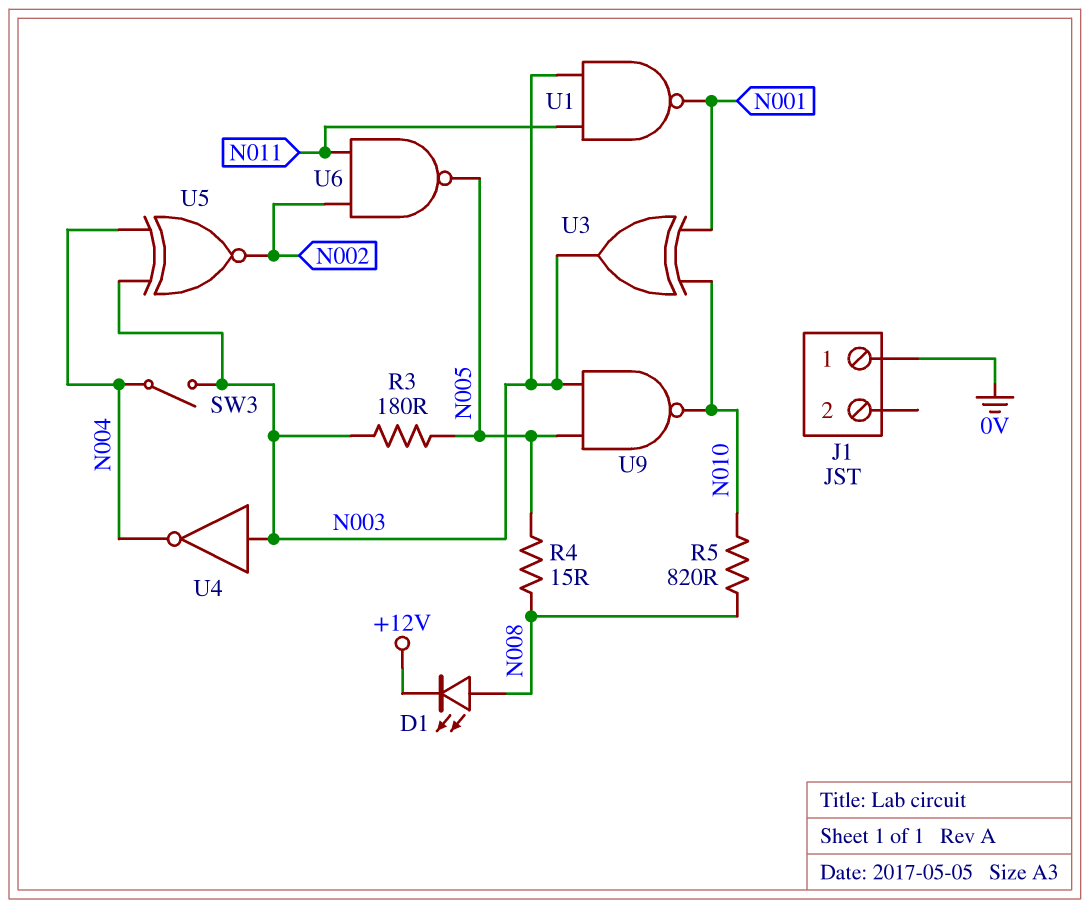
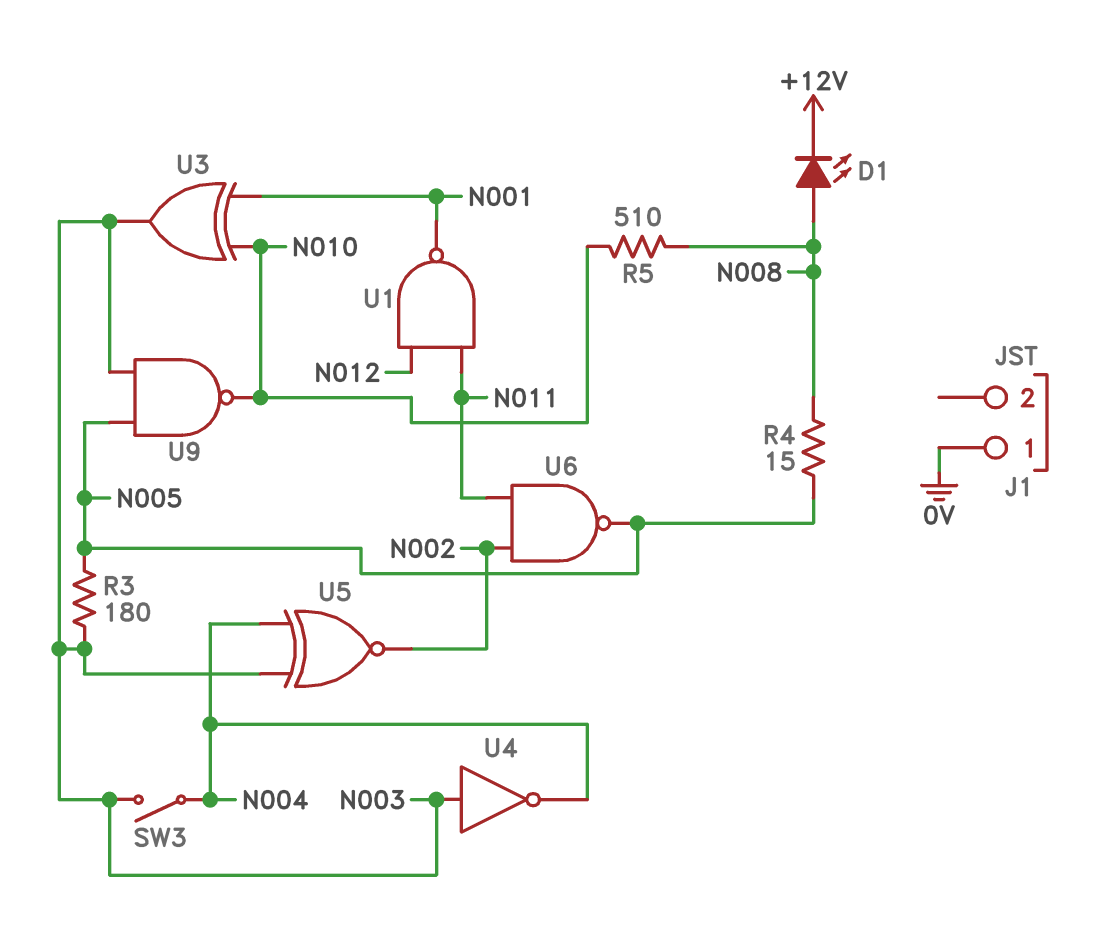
R5: 820 (N008, N010) -> 510 (N008, N010)
U1: NAND (in N003, in N011, out N001) -> NAND (in N011, in N012, out N001)

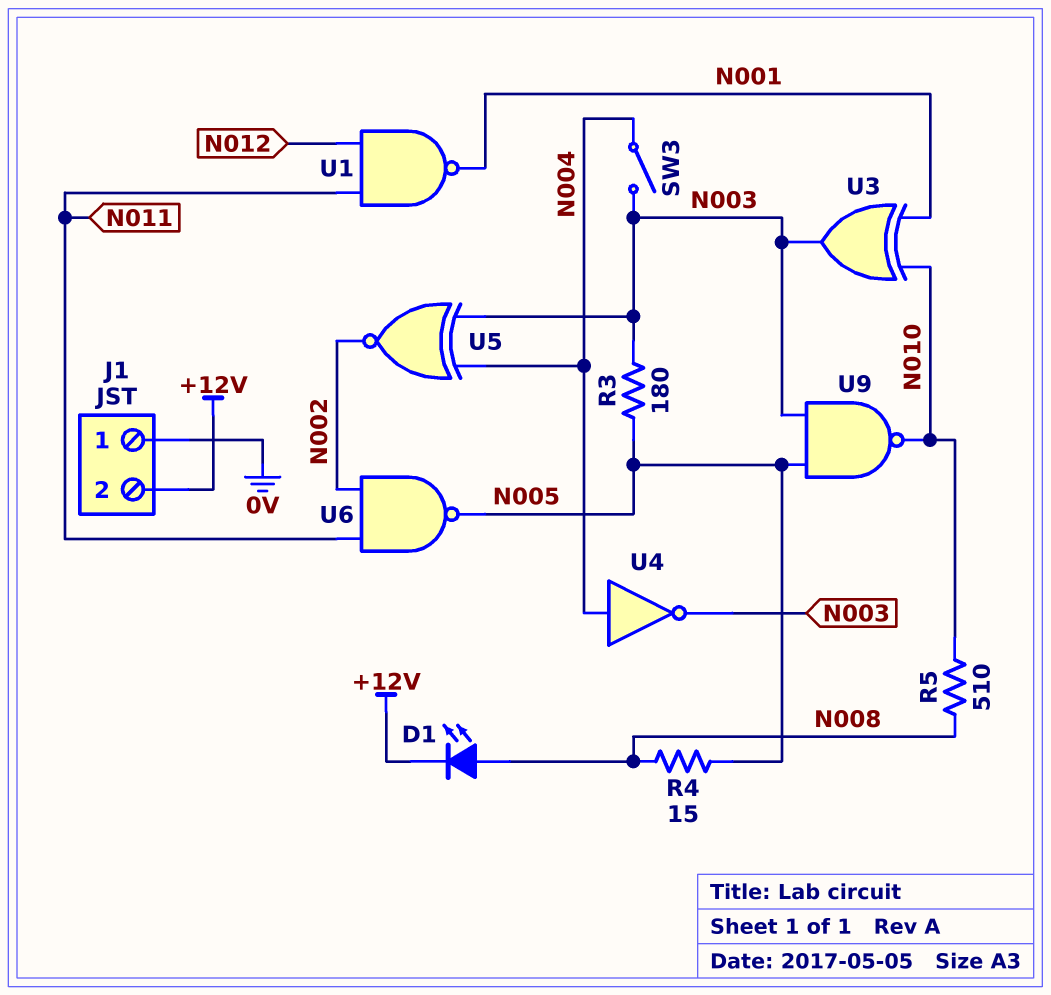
J1 pin 2: none -> +12V
U4: NOT (in N003, out N004) -> NOT (in N004, out N003)

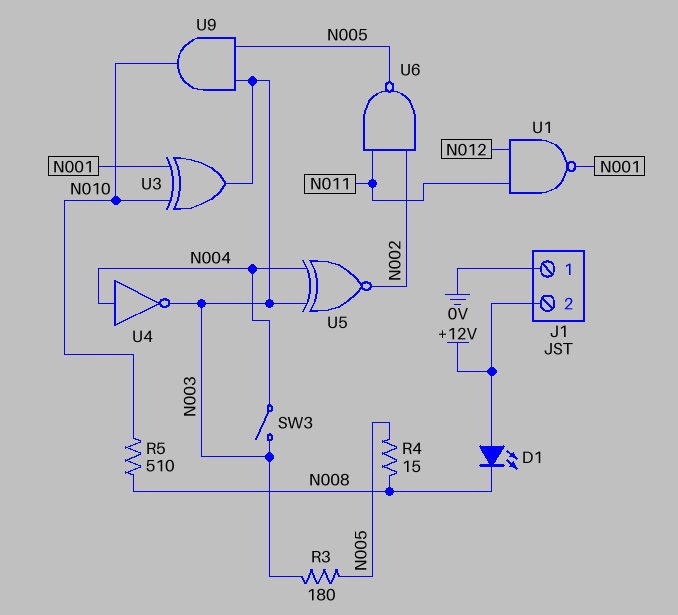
D1: LED (A N008, K +12V) -> LED (A +12V, K N008)
U9: NAND (in N003, in N005, out N010) -> AND (in N003, in N005, out N010)

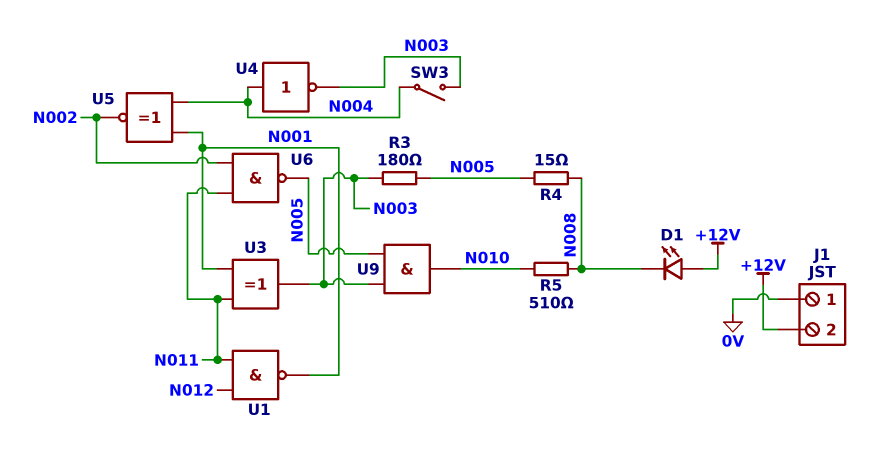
U3: XOR (in N001, in N010, out N003) -> XOR (in N001, in N011, out N003)
U5: XNOR (in N003, in N004, out N002) -> XNOR (in N001, in N004, out N002)

